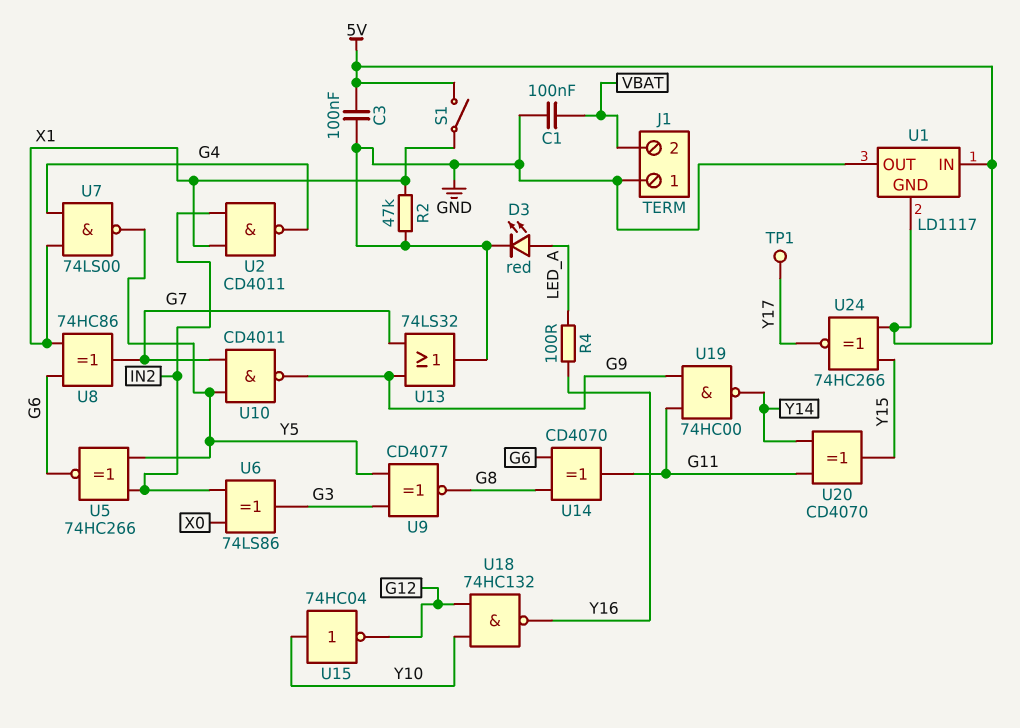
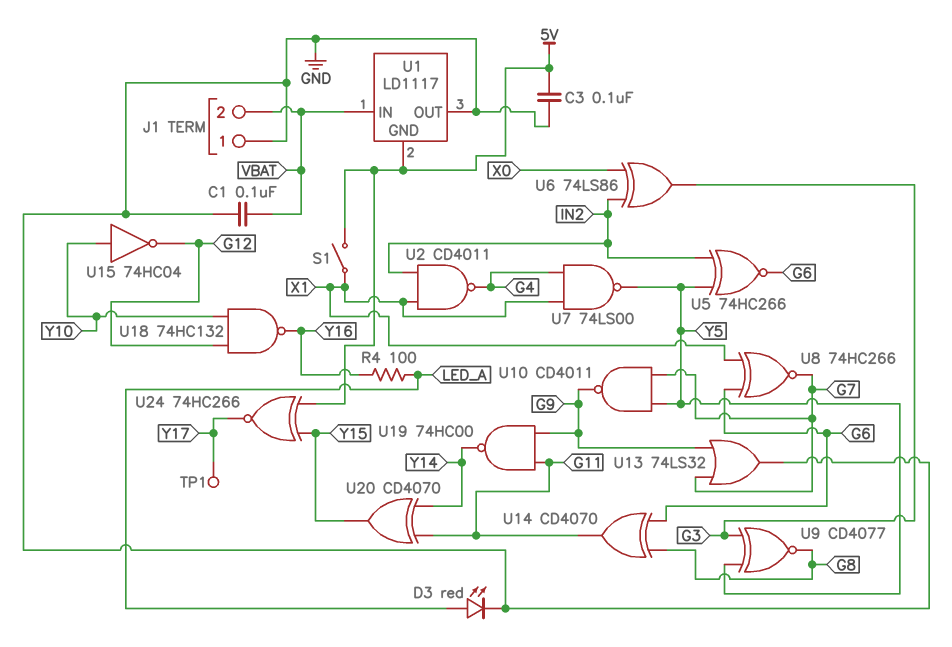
R2: 47k (GND, X1) -> none
U1 pin IN: 5V -> VBAT
U8: XOR 74HC86 (in G6, in X1, out G7) -> XNOR 74HC266 (in G6, in X1, out G7)

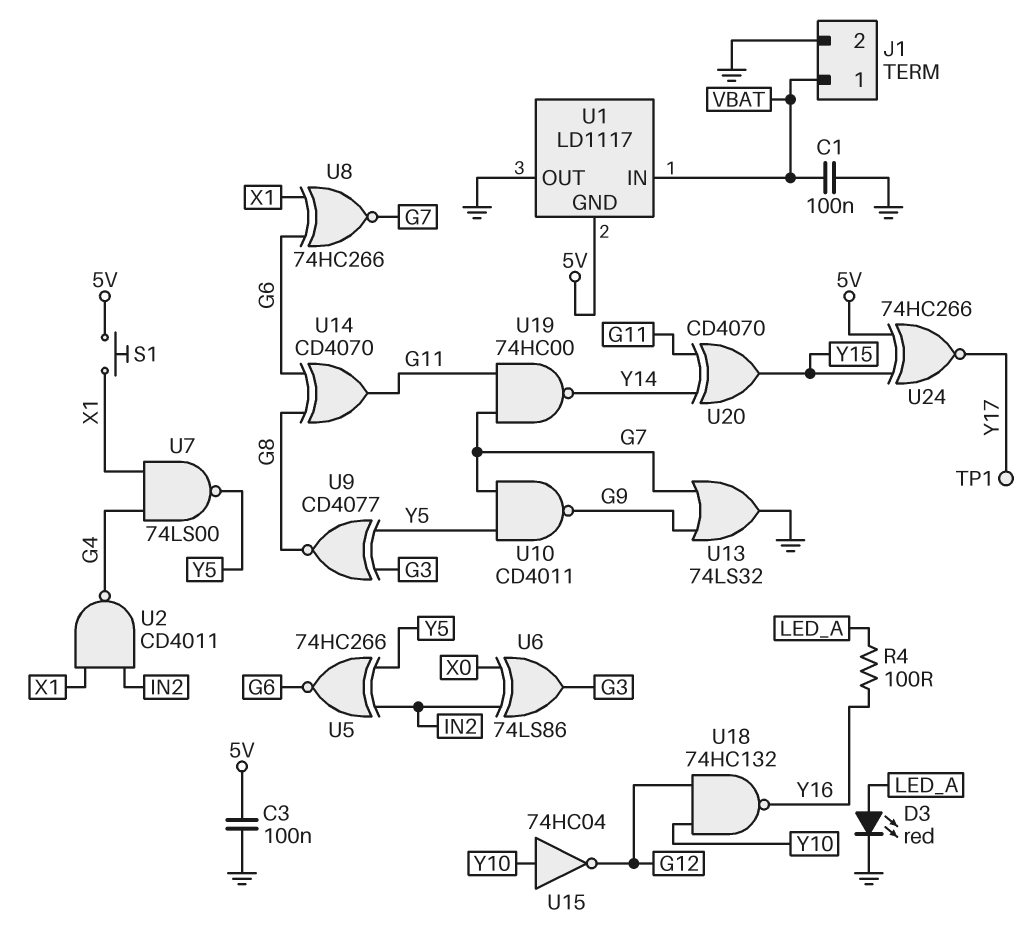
J1 pin 1: GND -> VBAT
J1 pin 2: VBAT -> GND
S1: switch (5V, X1) -> button (5V, X1)
U19: NAND 74HC00 (in G9, in G11, out Y14) -> NAND 74HC00 (in G7, in G11, out Y14)

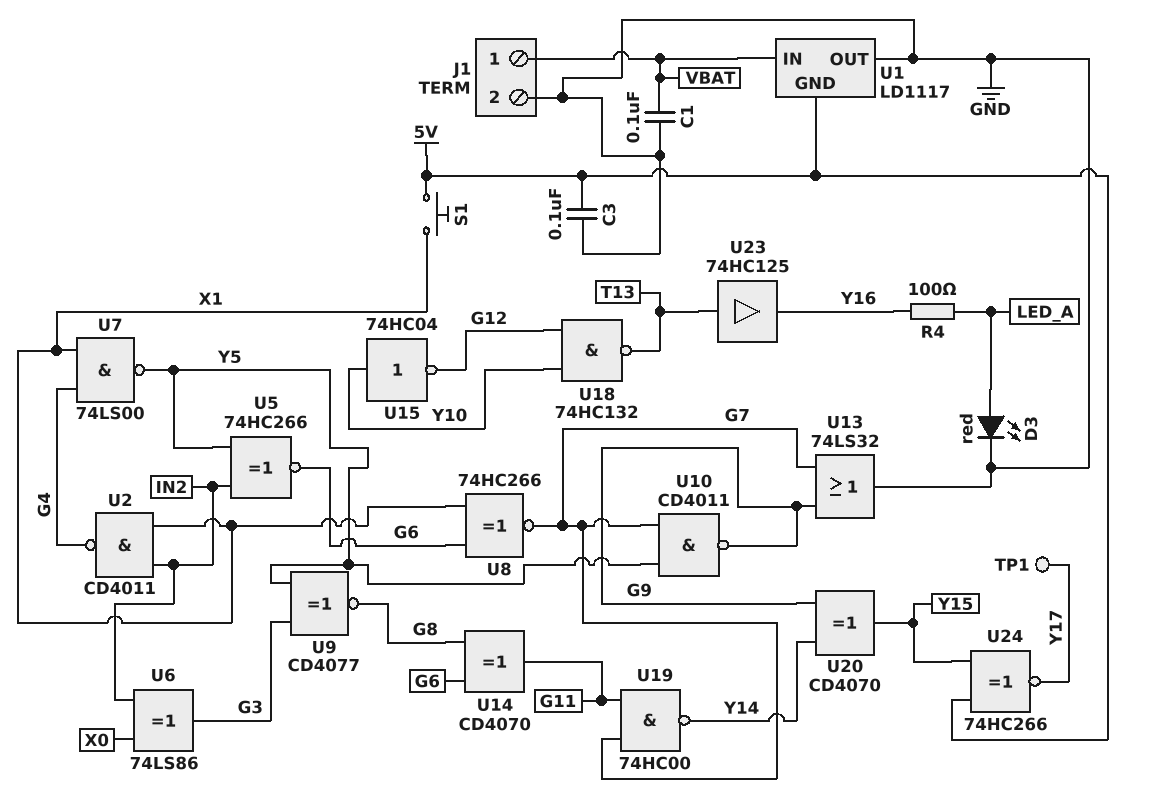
U18: NAND 74HC132 (in G12, in Y10, out Y16) -> NAND 74HC132 (in G12, in Y10, out T13)
U20: XOR CD4070 (in G11, in Y14, out Y15) -> XOR CD4070 (in G9, in Y14, out Y15)
U23: none -> buffer 74HC125 (in T13, out Y16)

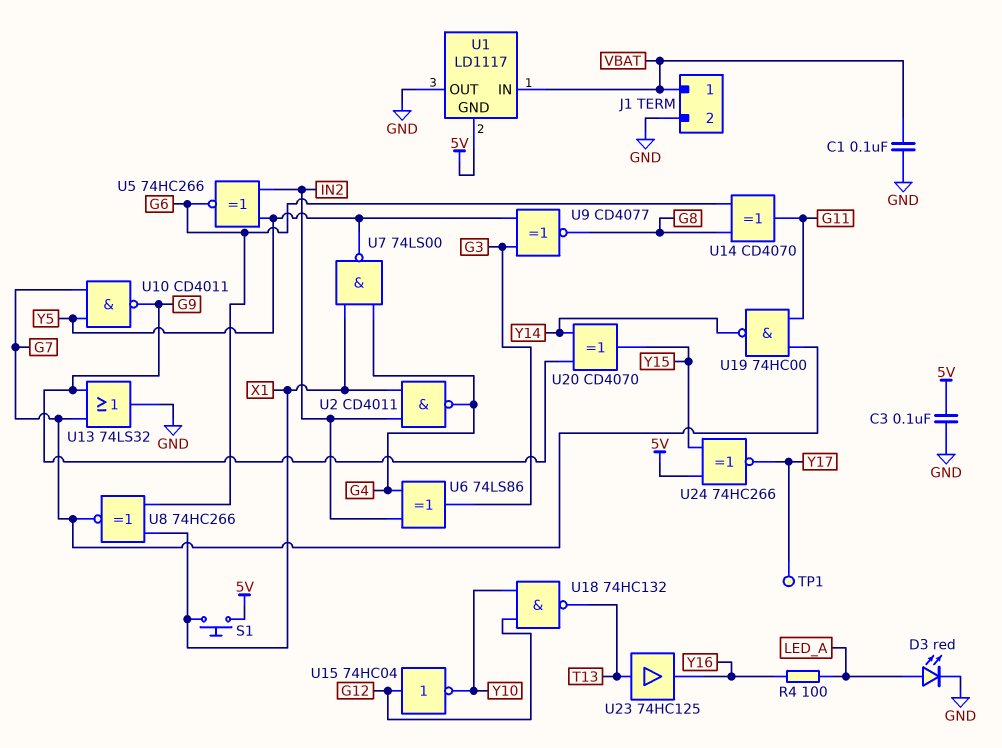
U6: XOR 74LS86 (in IN2, in X0, out G3) -> XOR 74LS86 (in G4, in IN2, out G3)
U15: NOT 74HC04 (in Y10, out G12) -> NOT 74HC04 (in G12, out Y10)

